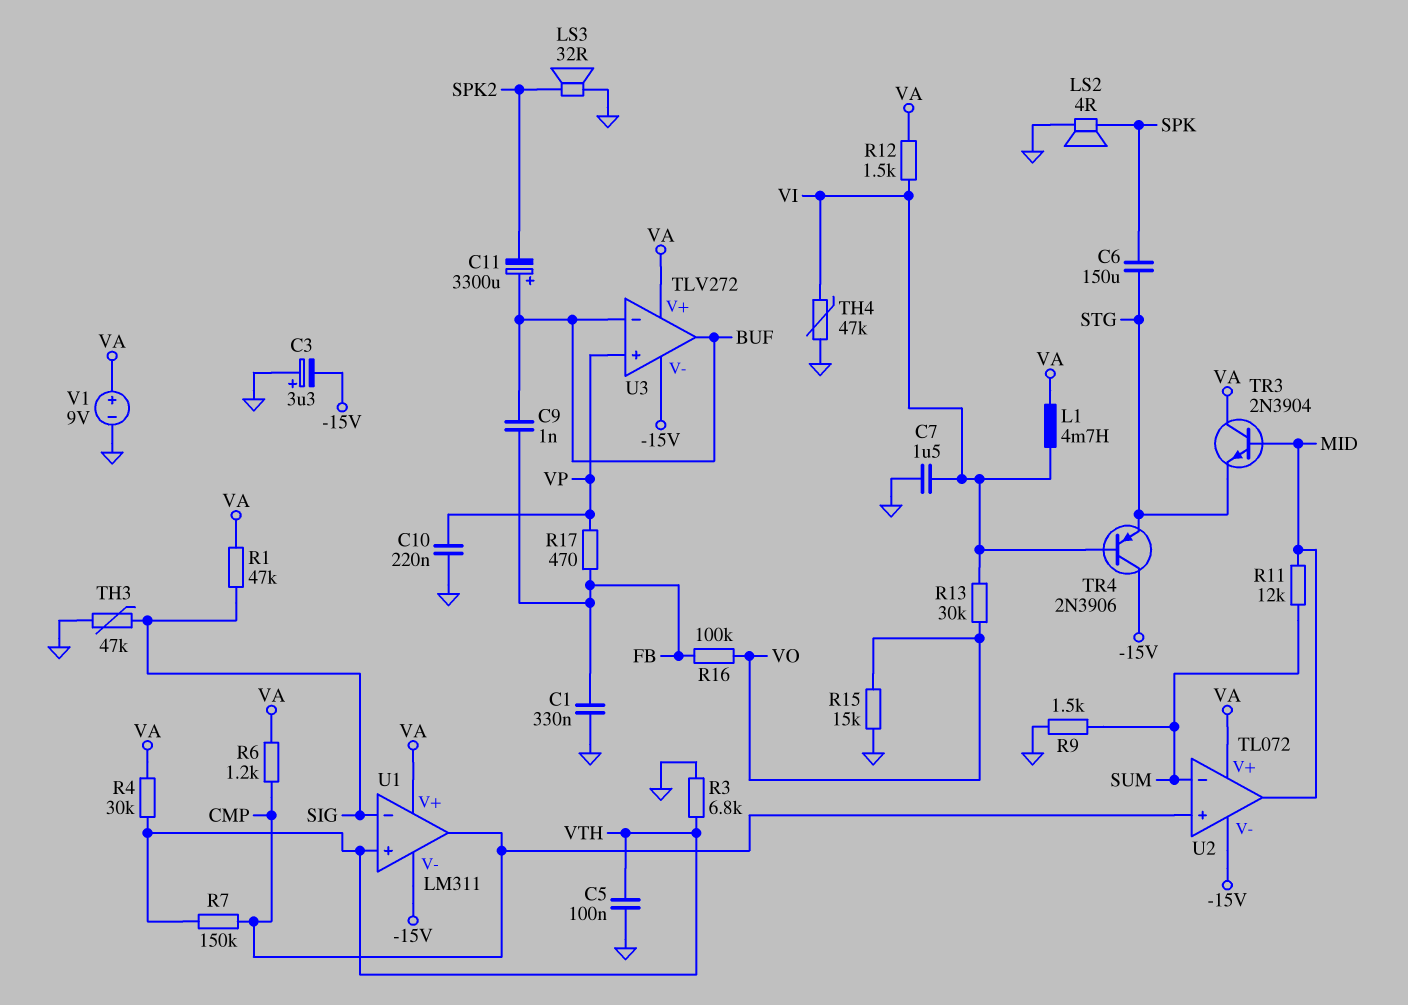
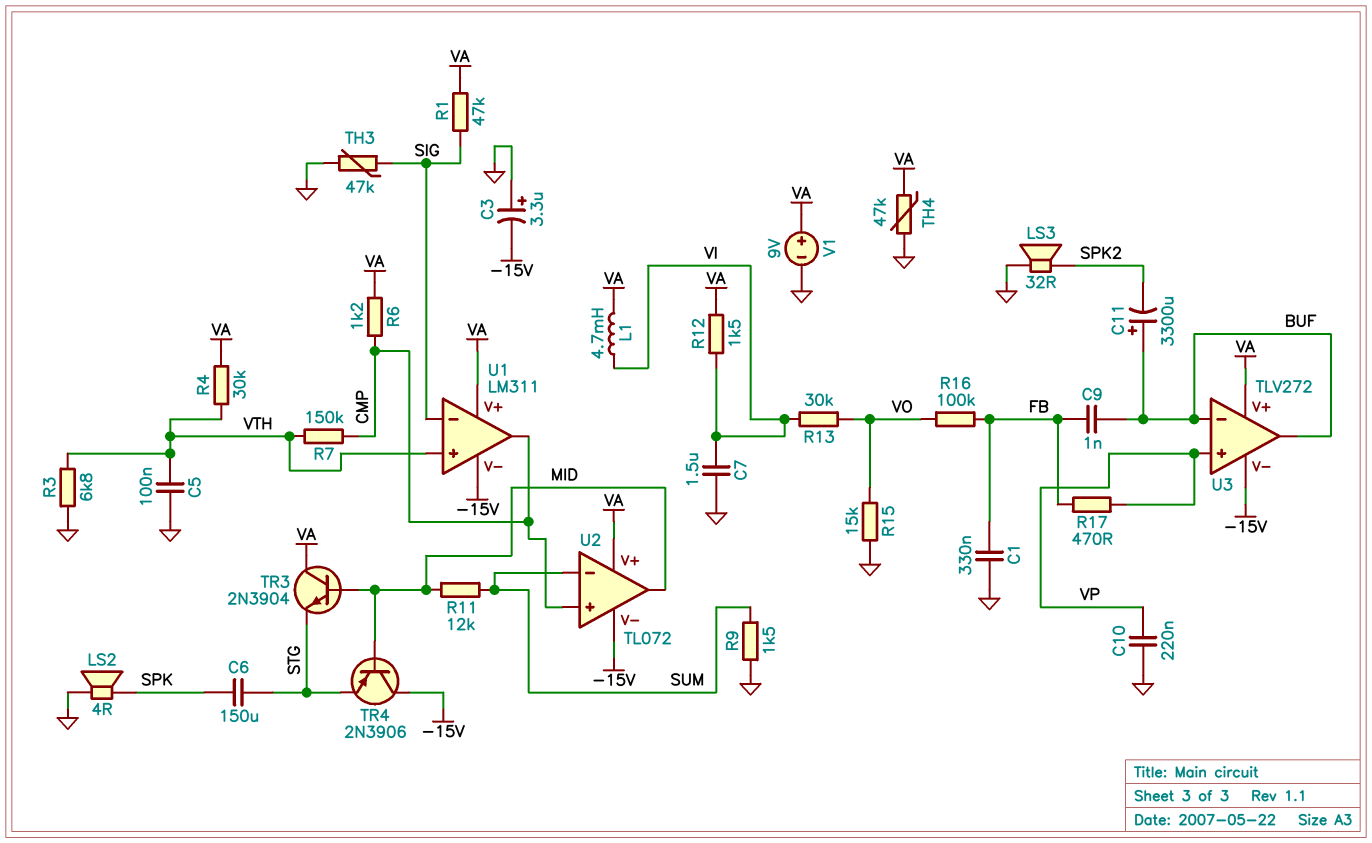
TH4: 47k (GND, VI) -> 47k (GND, VA)
TR4: PNP 2N3906 (B VI, C -15V, E STG) -> PNP 2N3906 (B MID, C -15V, E STG)

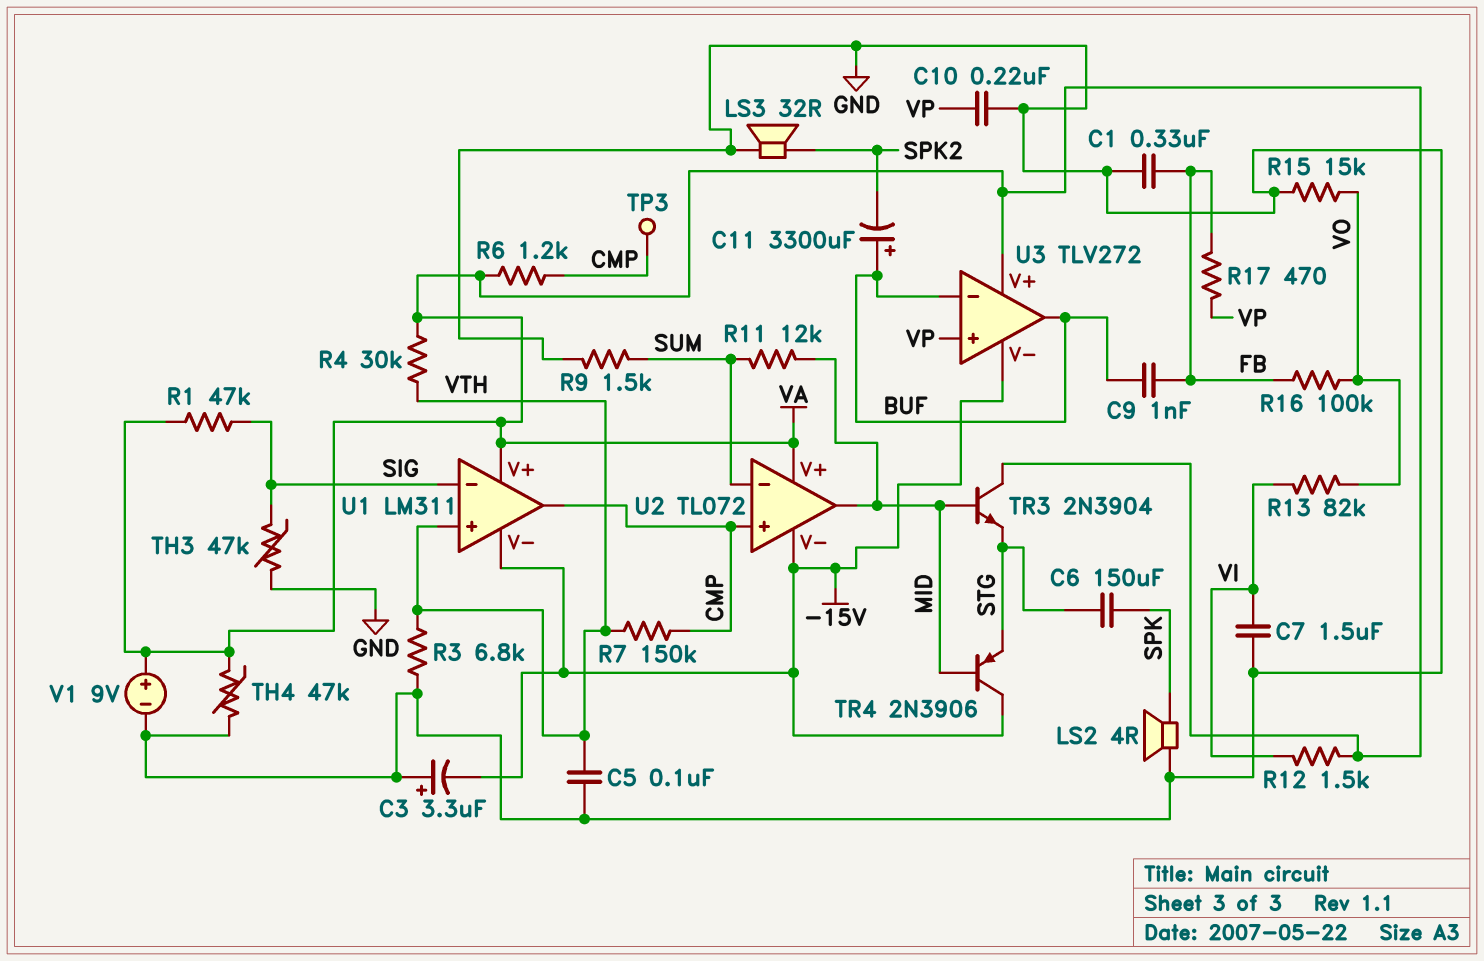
L1: 4.7mH (VA, VI) -> none
R13: 30k (VI, VO) -> 82k (VI, VO)
TP3: none -> test point (CMP)

